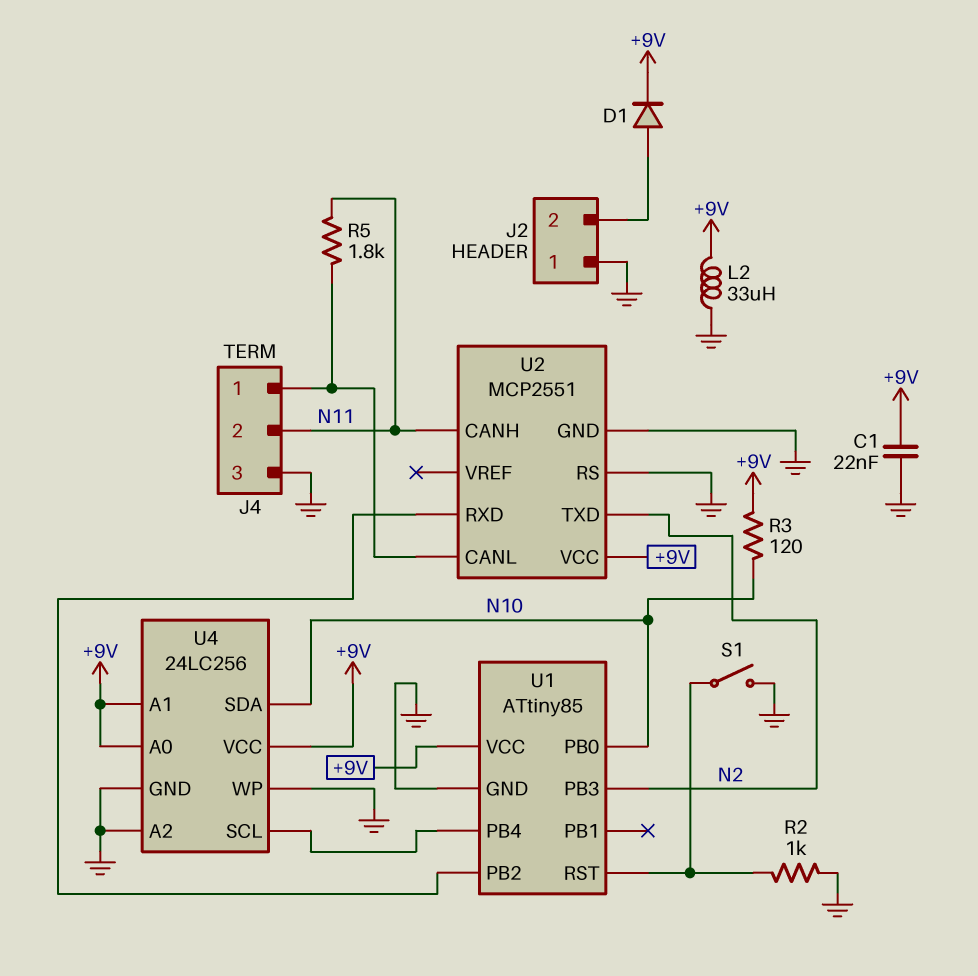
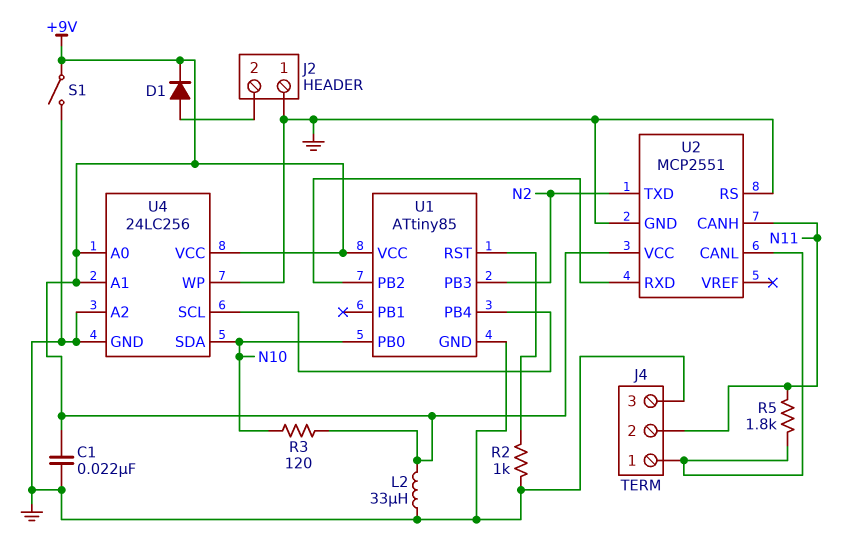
S1: switch (GND, U1/RST) -> switch (+9V, GND)

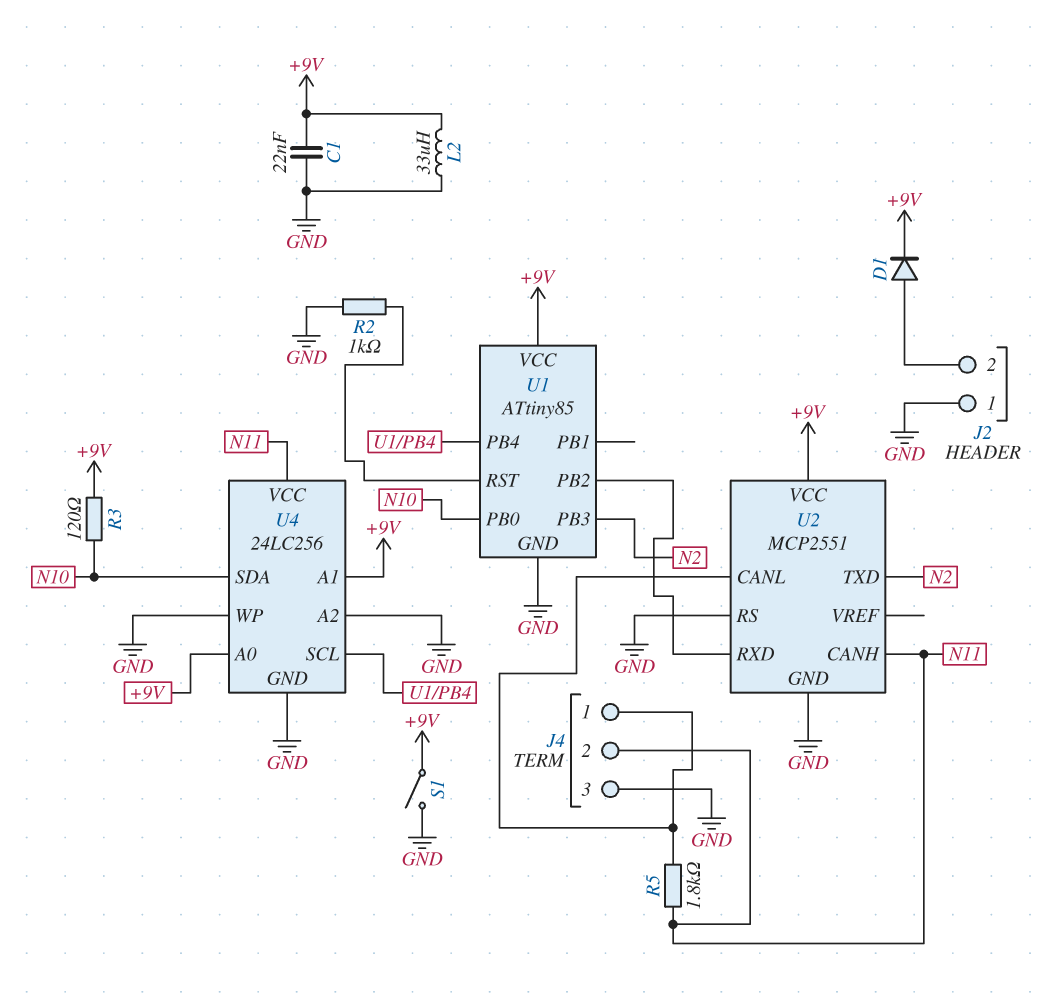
U4 pin VCC: +9V -> N11

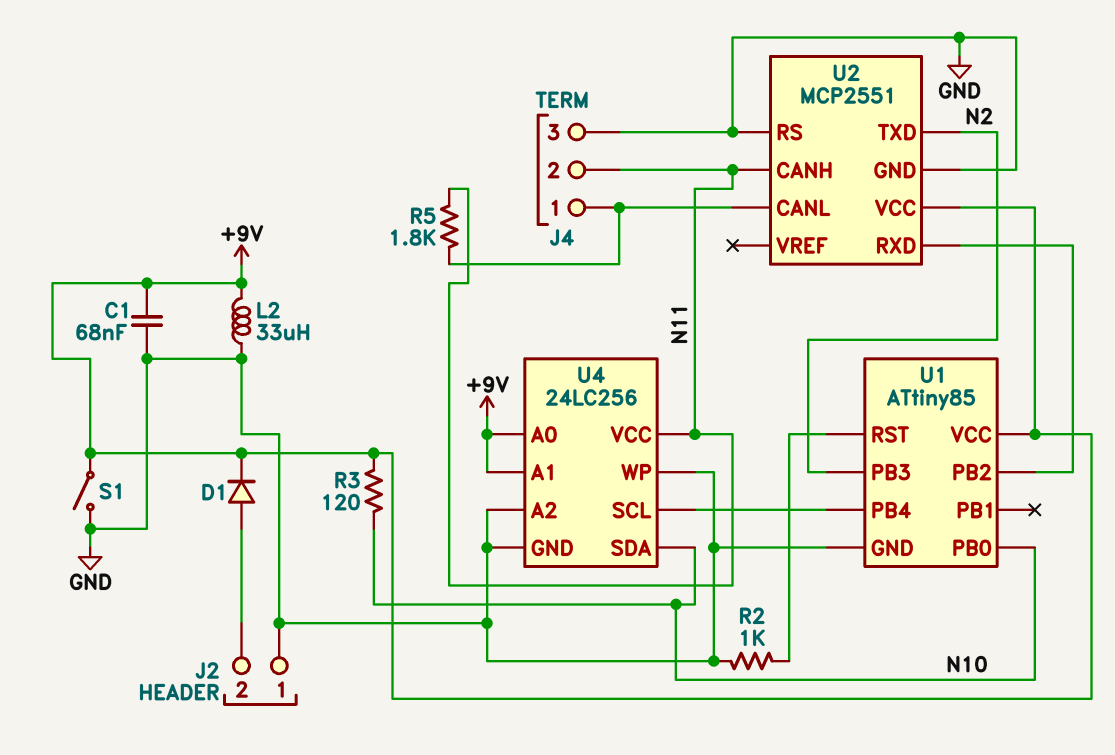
C1: 22nF (+9V, GND) -> 68nF (+9V, GND)

